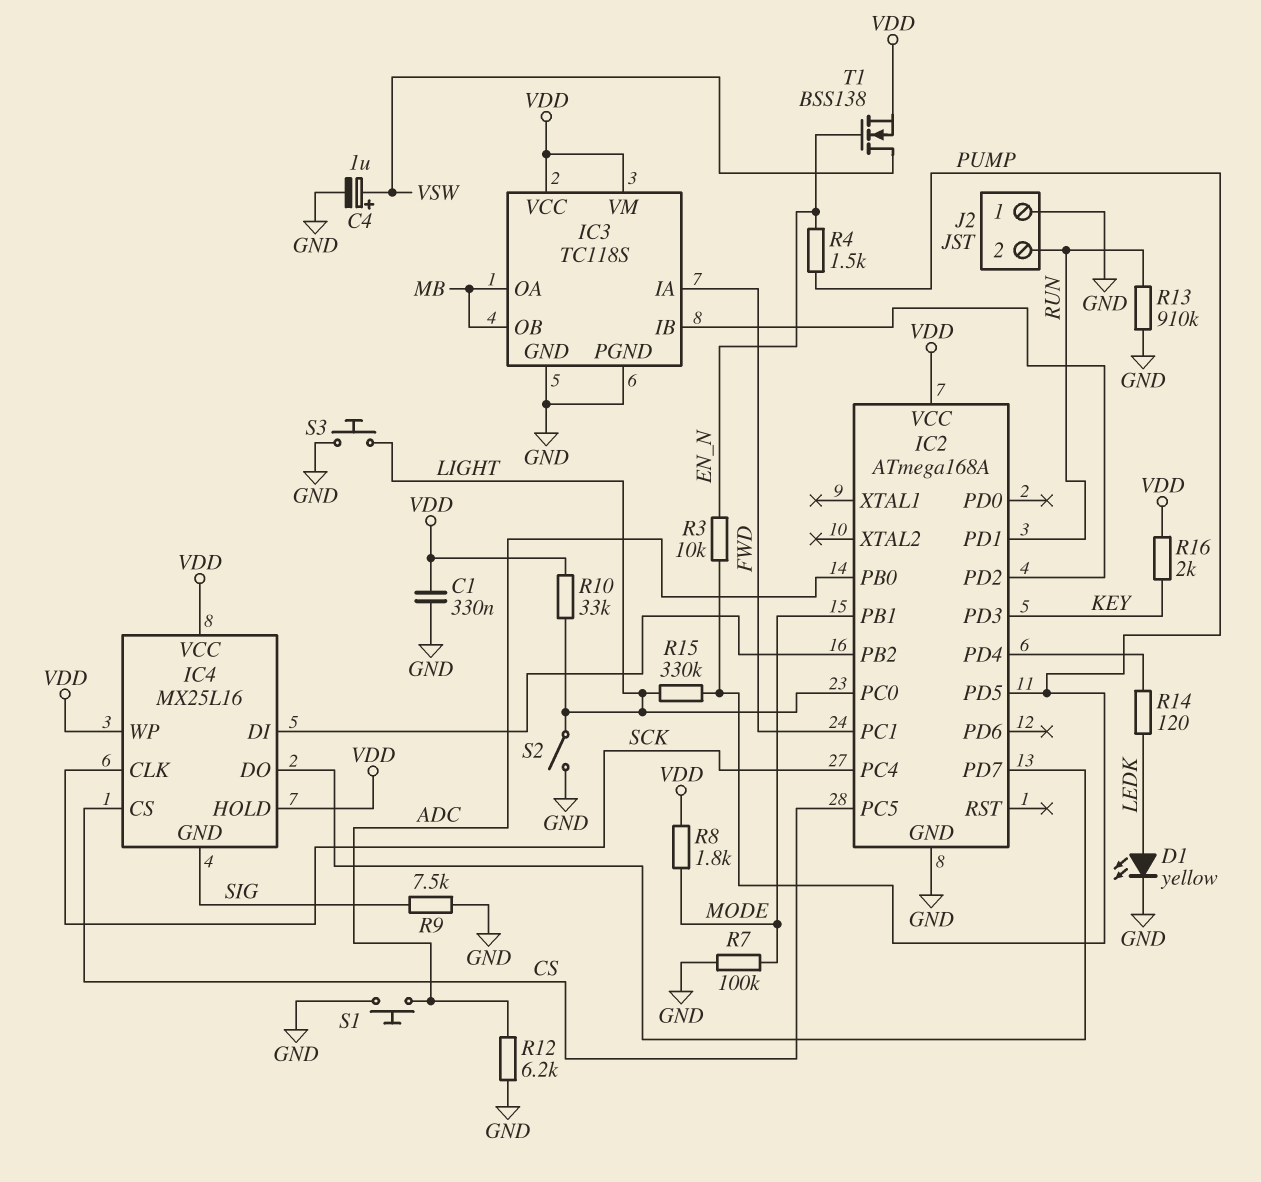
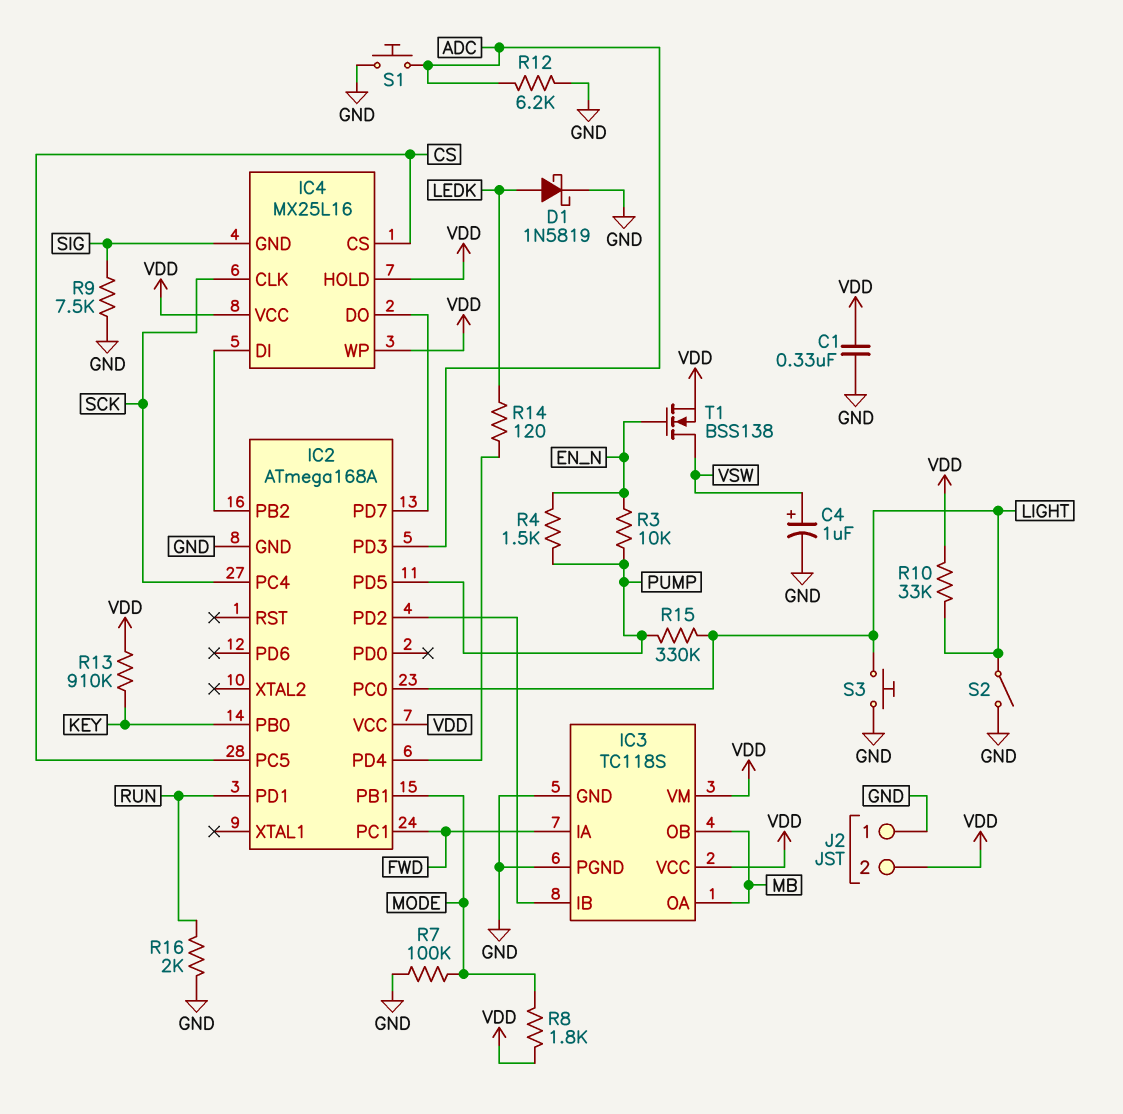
D1: LED yellow (A LEDK, K GND) -> schottky 1N5819 (A LEDK, K GND)
IC2 pin PB0: ADC -> KEY
IC2 pin PD3: KEY -> ADC
J2 pin 2: RUN -> VDD
R13: 910k (GND, RUN) -> 910k (KEY, VDD)
R16: 2k (KEY, VDD) -> 2k (GND, RUN)

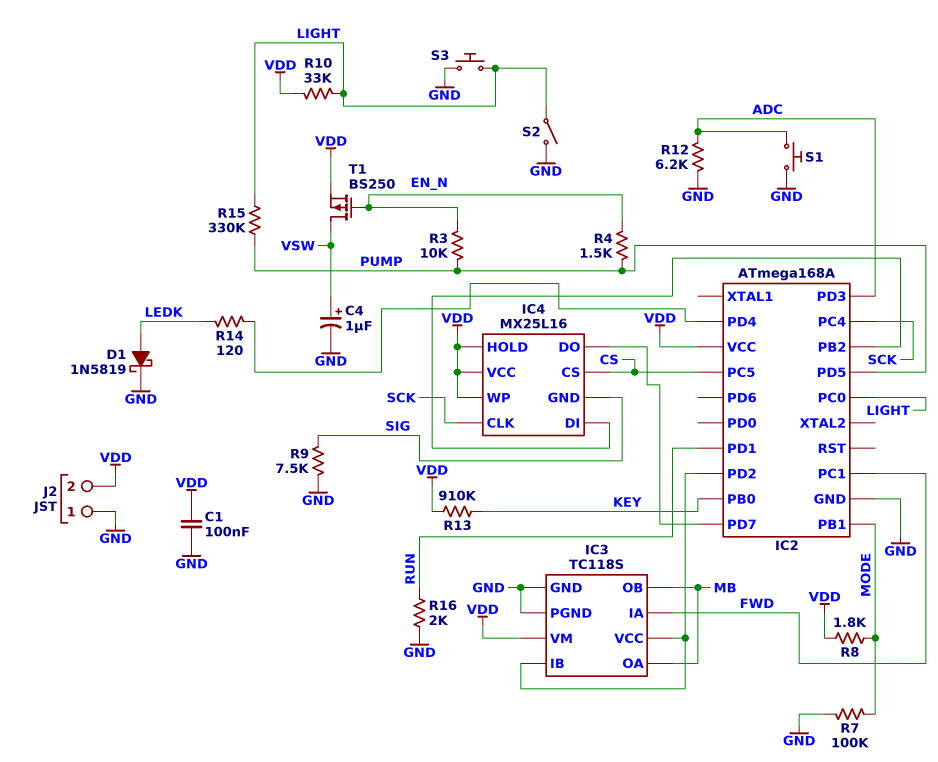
C1: 330nF (GND, VDD) -> 100nF (GND, VDD)
IC3 pin VCC: VDD -> IC2/PD2
T1: NMOS BSS138 (G EN_N, D VSW, S VDD) -> PMOS BS250 (G EN_N, D VSW, S VDD)

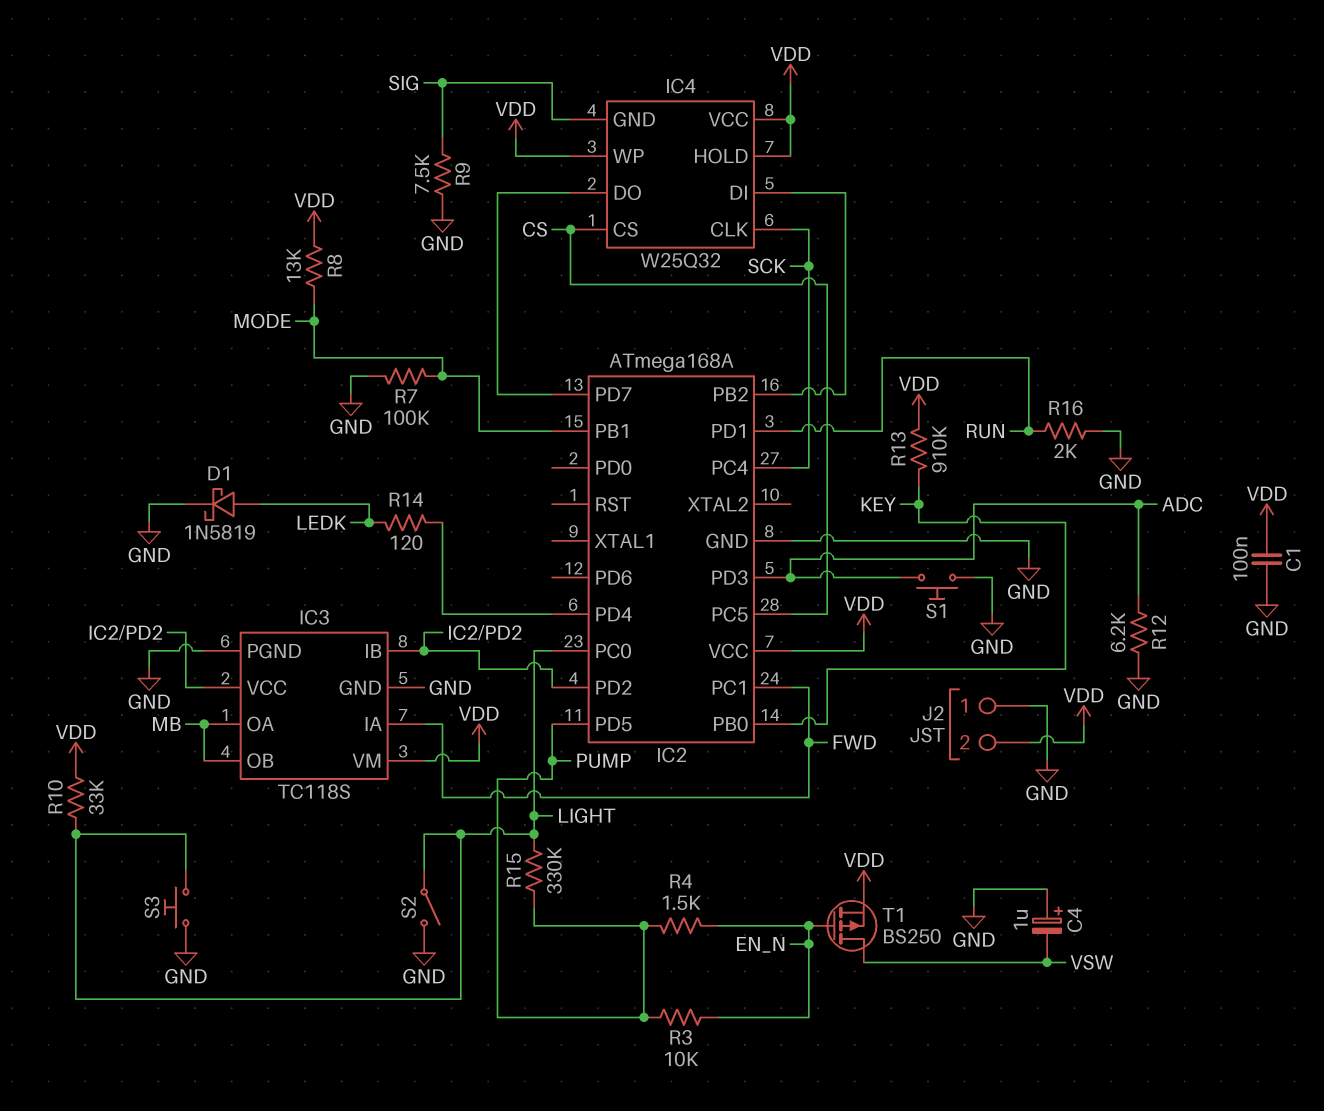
C4: 1uF (plus VSW, minus GND) -> 1uF (plus GND, minus VSW)
IC4: MX25L16 -> W25Q32
R8: 1.8k (MODE, VDD) -> 13k (MODE, VDD)

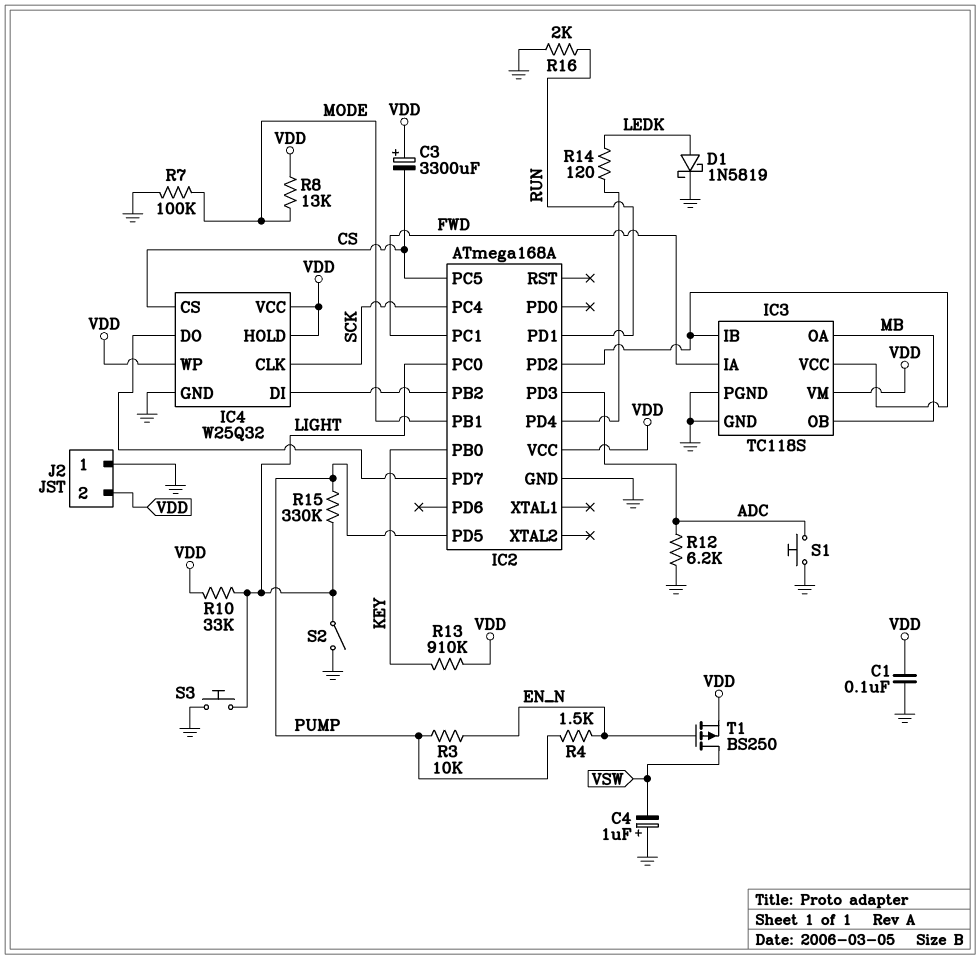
C3: none -> 3300uF (plus VDD, minus CS)
IC4 pin GND: SIG -> GND
R9: 7.5k (GND, SIG) -> none

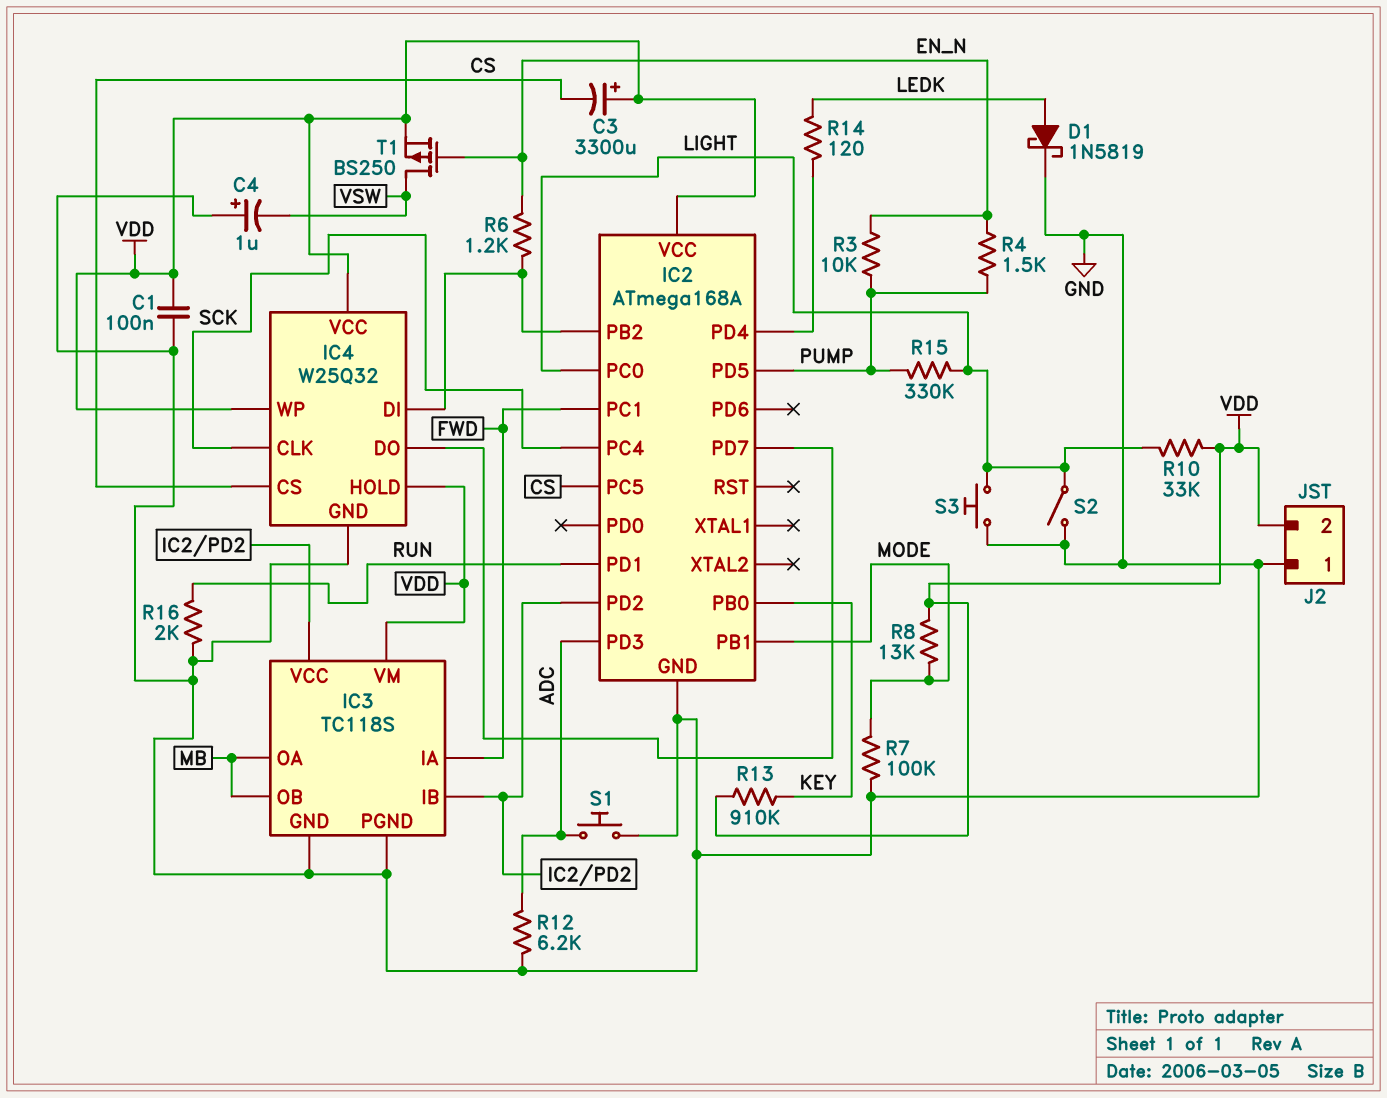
R6: none -> 1.2k (EN_N, IC2/PB2)

